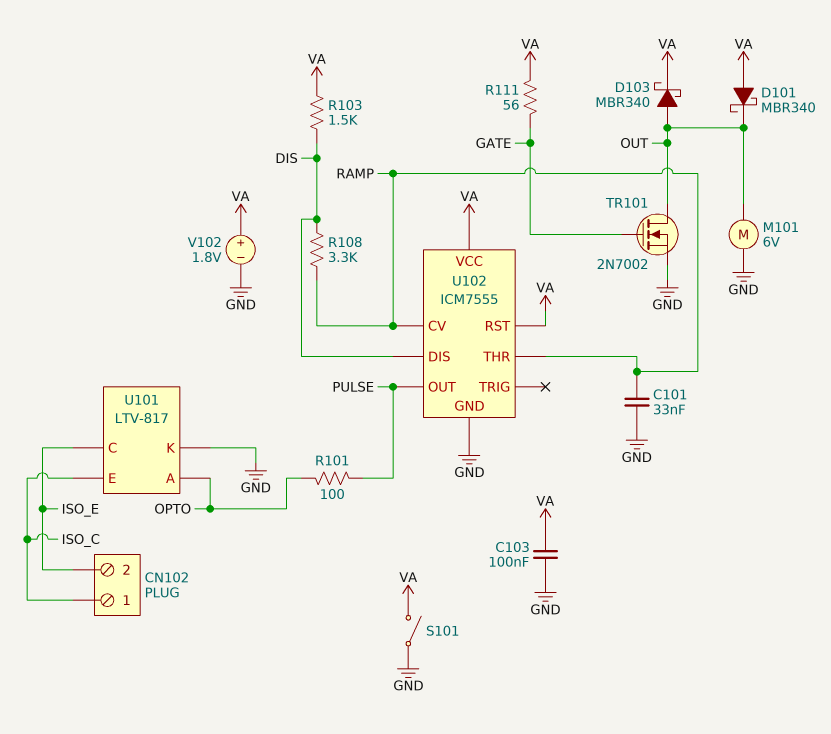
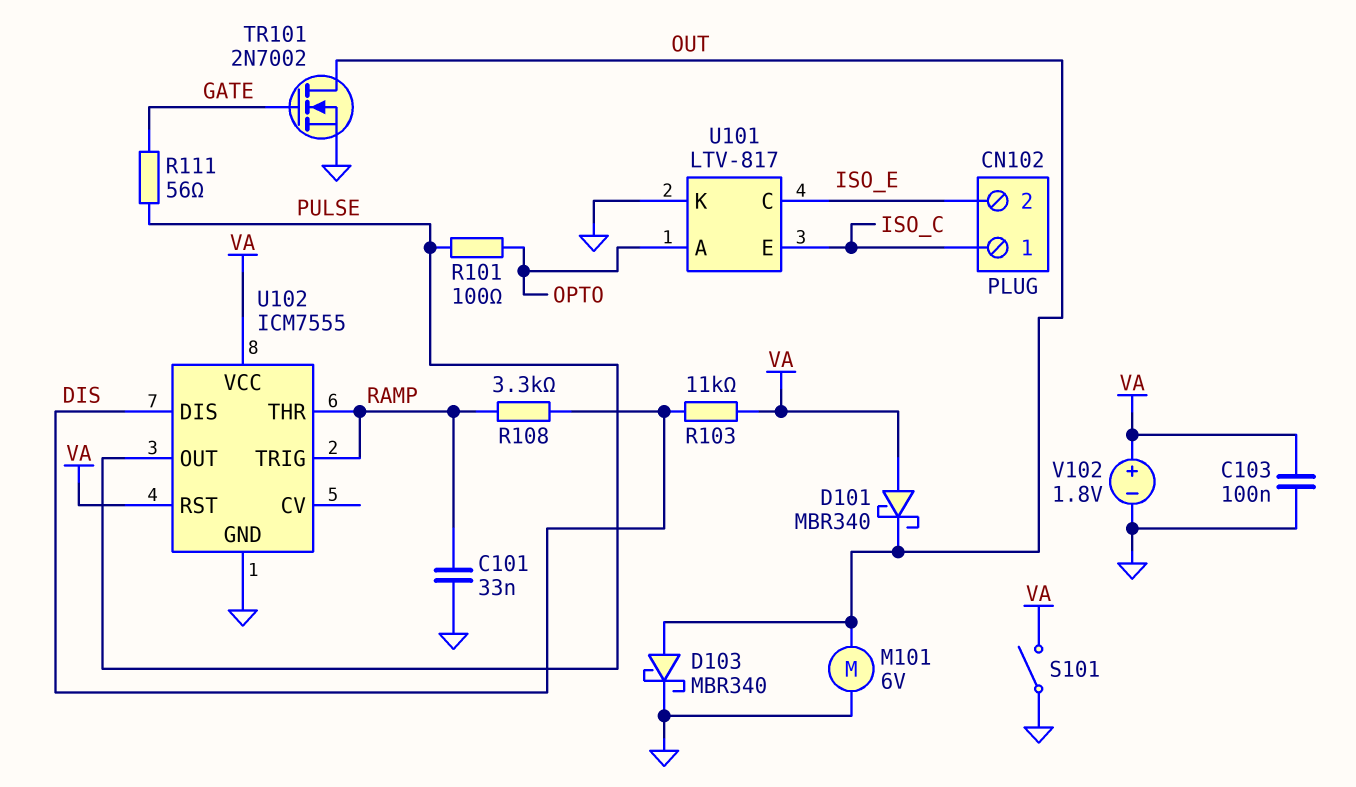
D103: schottky MBR340 (A OUT, K VA) -> schottky MBR340 (A OUT, K GND)
R103: 1.5k (DIS, VA) -> 11k (DIS, VA)
R111: 56 (GATE, VA) -> 56 (GATE, PULSE)
U102 pin CV: RAMP -> none
U102 pin TRIG: none -> RAMP

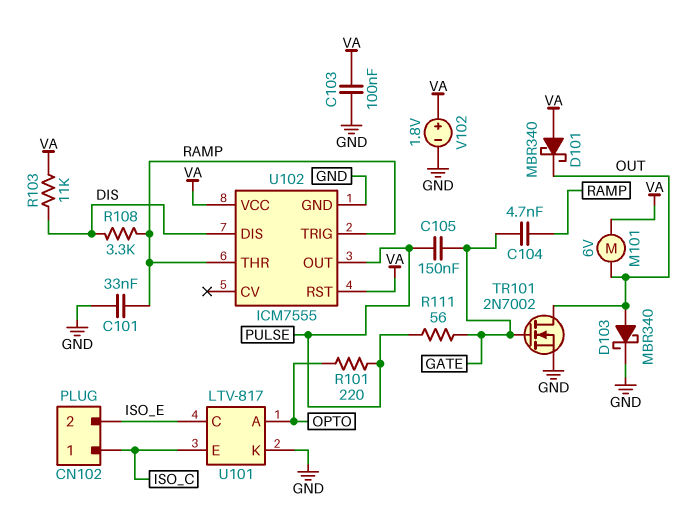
C104: none -> 4.7nF (GATE, RAMP)
C105: none -> 150nF (GATE, PULSE)
M101: motor 6V (GND, OUT) -> motor 6V (OUT, VA)
R101: 100 (OPTO, PULSE) -> 220 (OPTO, PULSE)
S101: switch (GND, VA) -> none

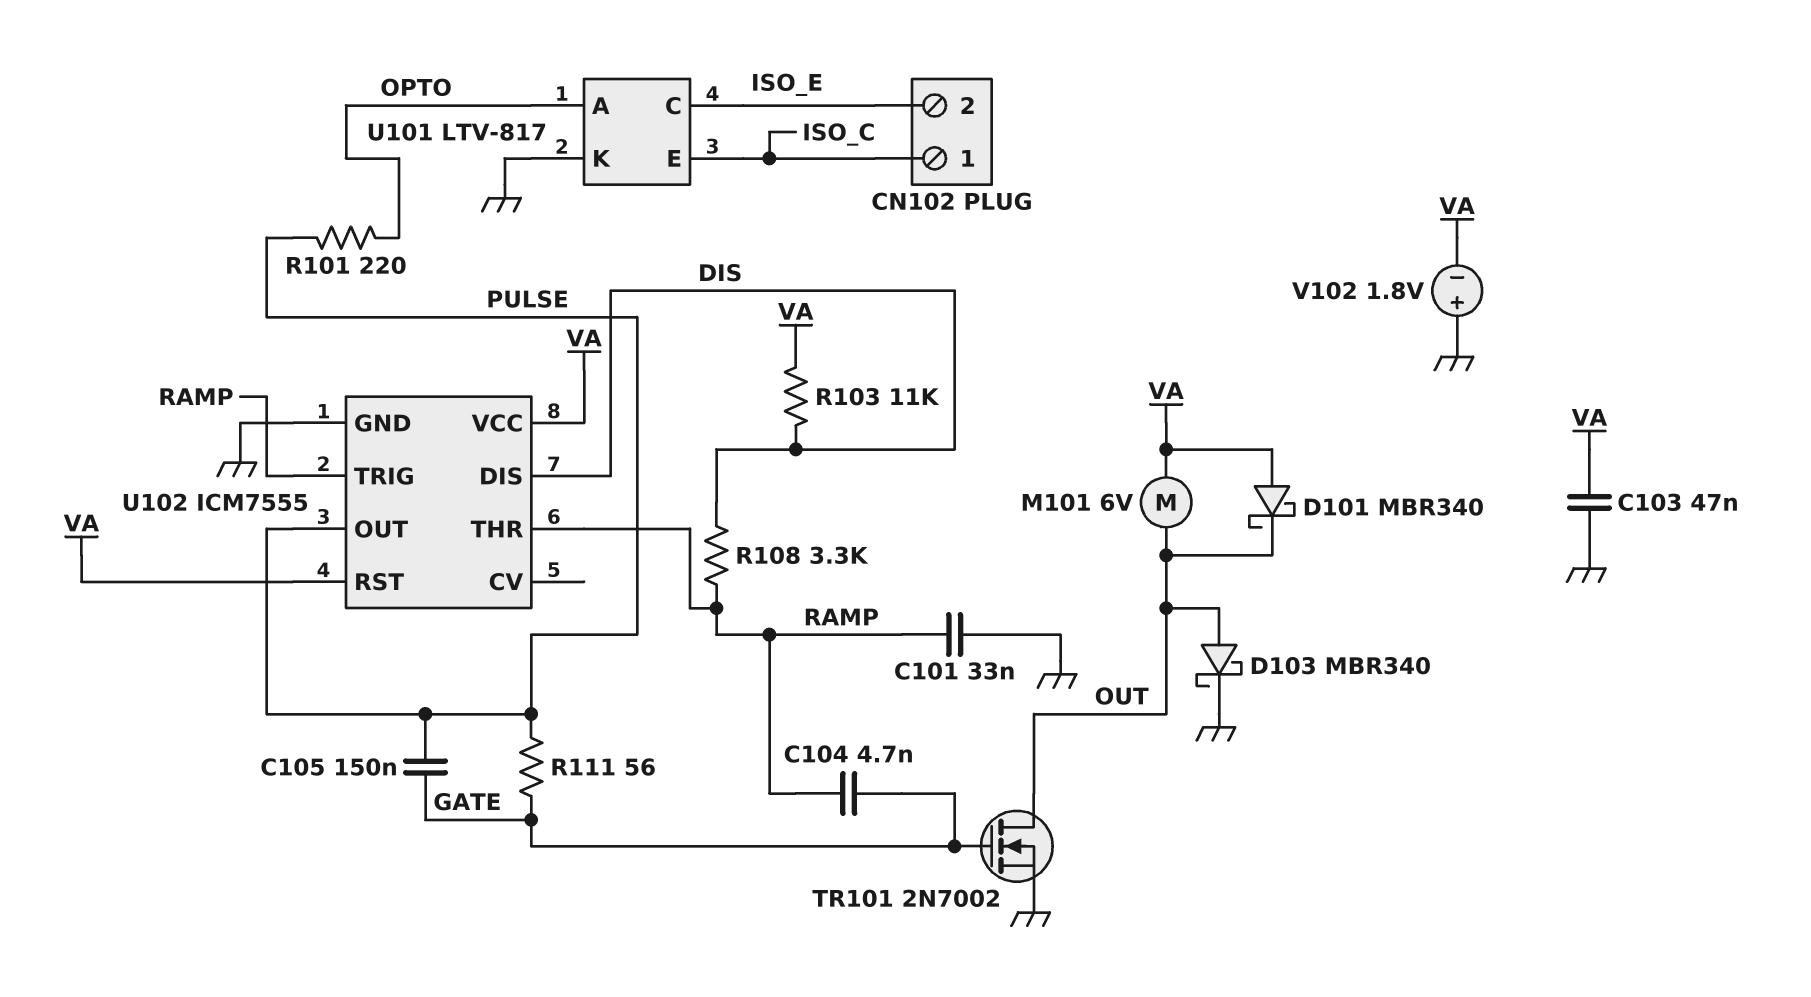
C103: 100nF (GND, VA) -> 47nF (GND, VA)
V102: 1.8V (plus VA, minus GND) -> 1.8V (plus GND, minus VA)

